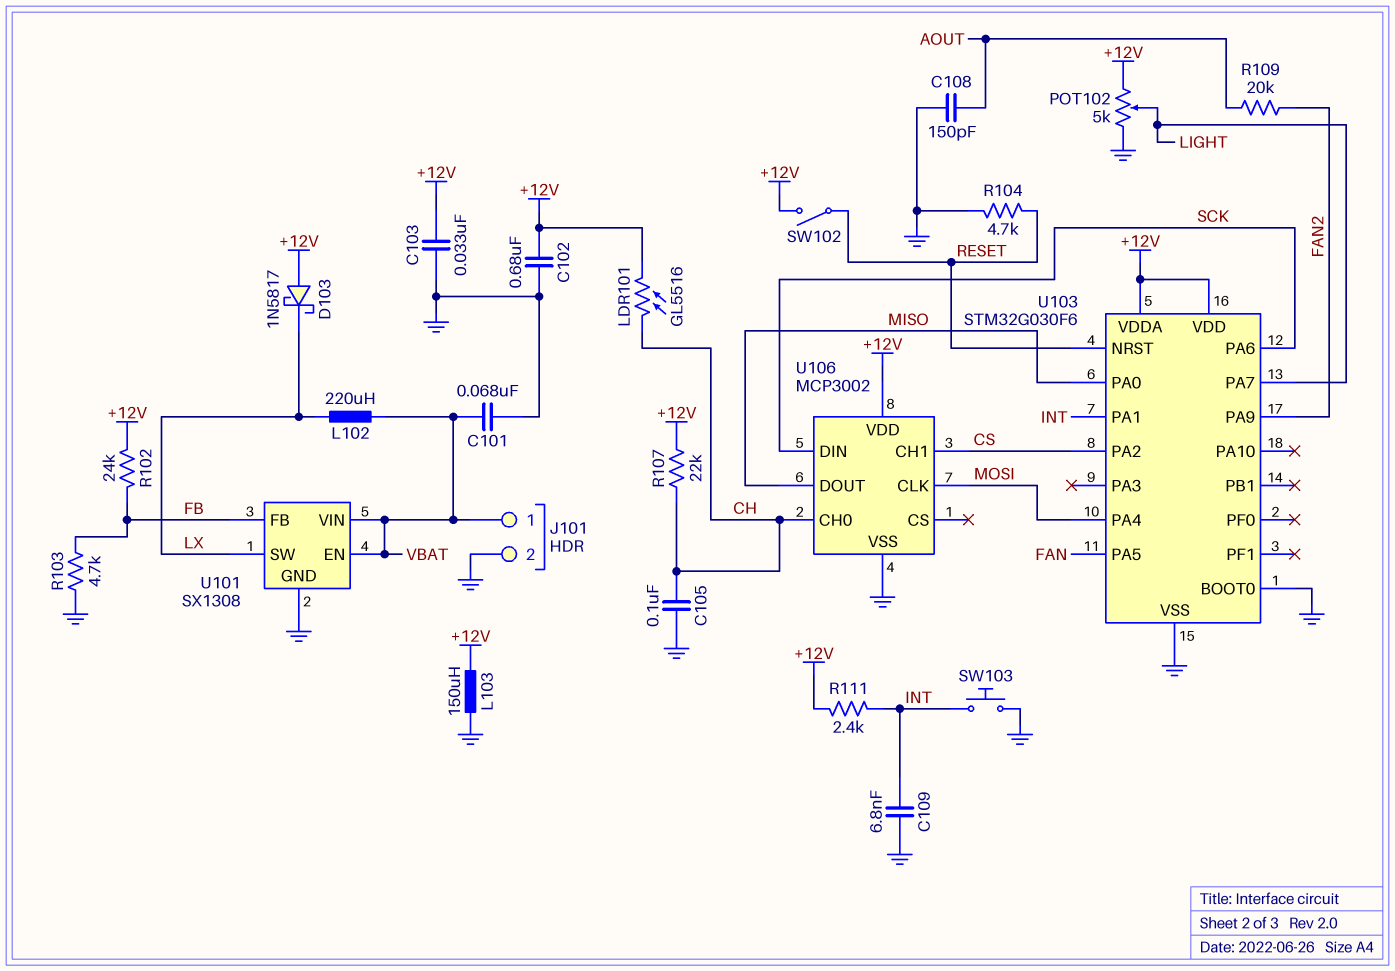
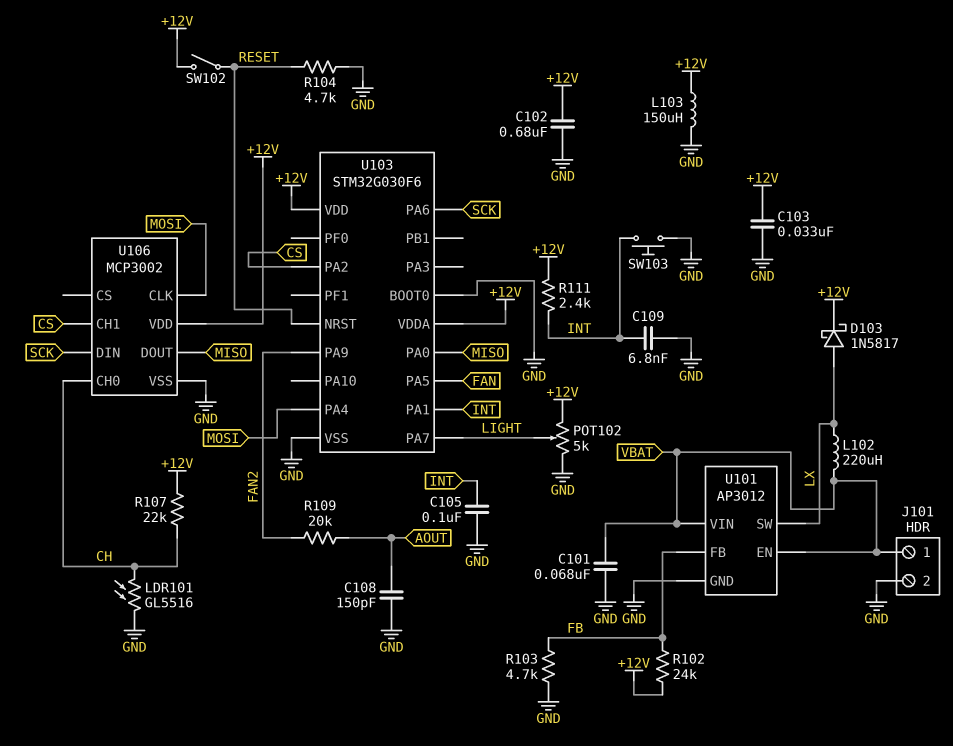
C105: 100nF (CH, GND) -> 100nF (GND, INT)
D103: schottky 1N5817 (A +12V, K LX) -> schottky 1N5817 (A LX, K +12V)
LDR101: GL5516 (+12V, CH) -> GL5516 (CH, GND)
U101: SX1308 -> AP3012

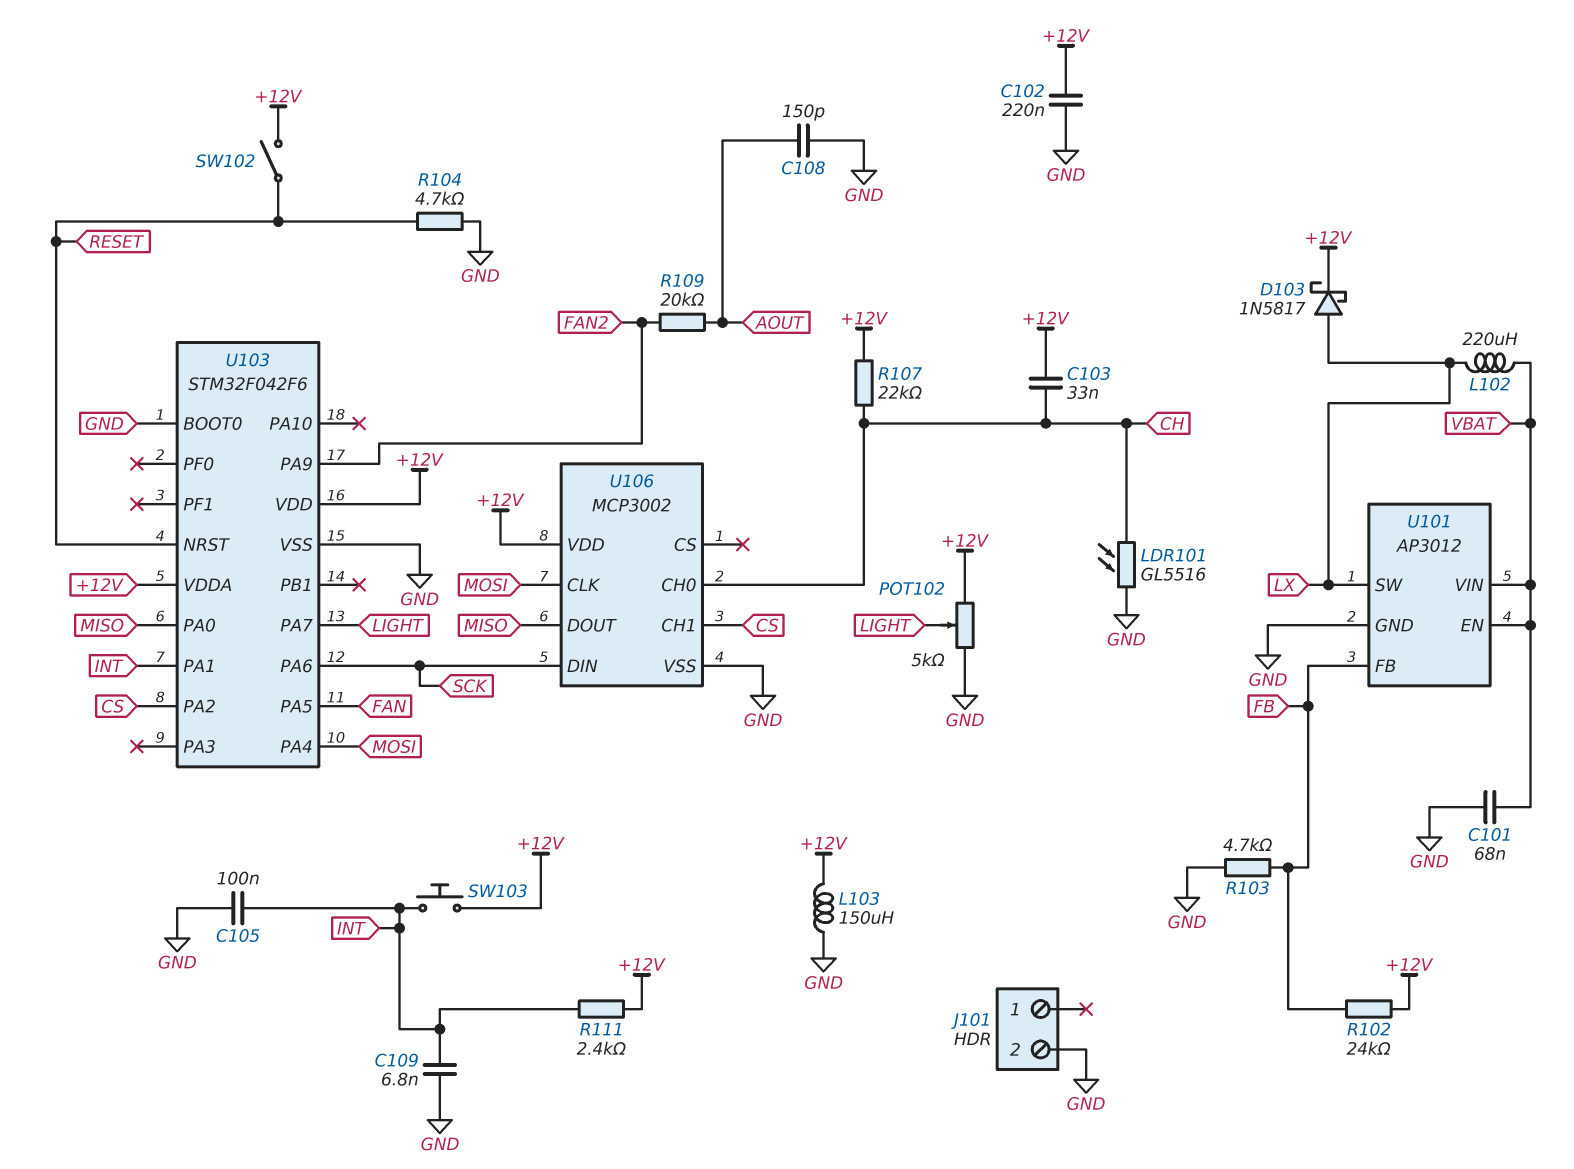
C102: 680nF (+12V, GND) -> 220nF (+12V, GND)
C103: 33nF (+12V, GND) -> 33nF (+12V, CH)
J101 pin 1: VBAT -> none
SW103: button (GND, INT) -> button (+12V, INT)
U103: STM32G030F6 -> STM32F042F6

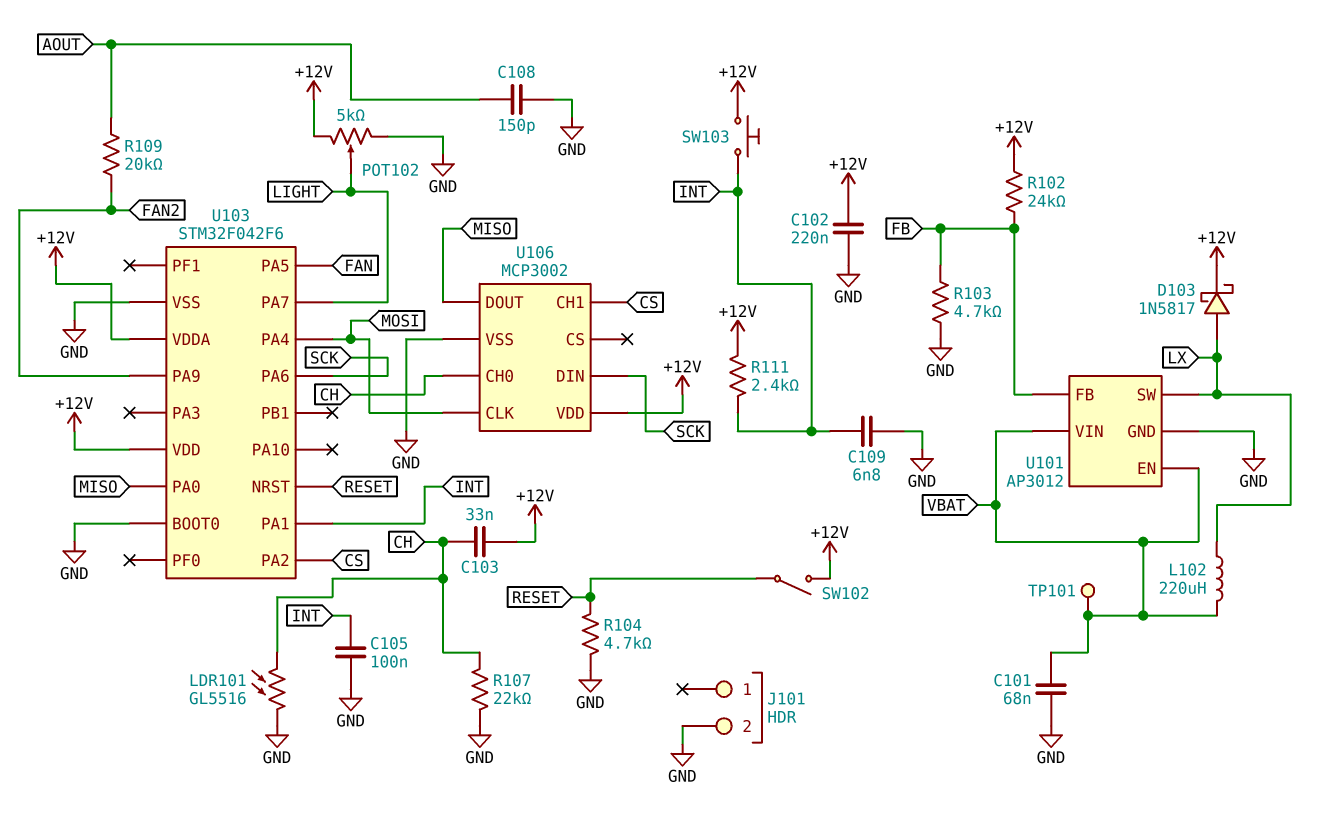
L103: 150uH (+12V, GND) -> none
R107: 22k (+12V, CH) -> 22k (CH, GND)
TP101: none -> test point (VBAT)

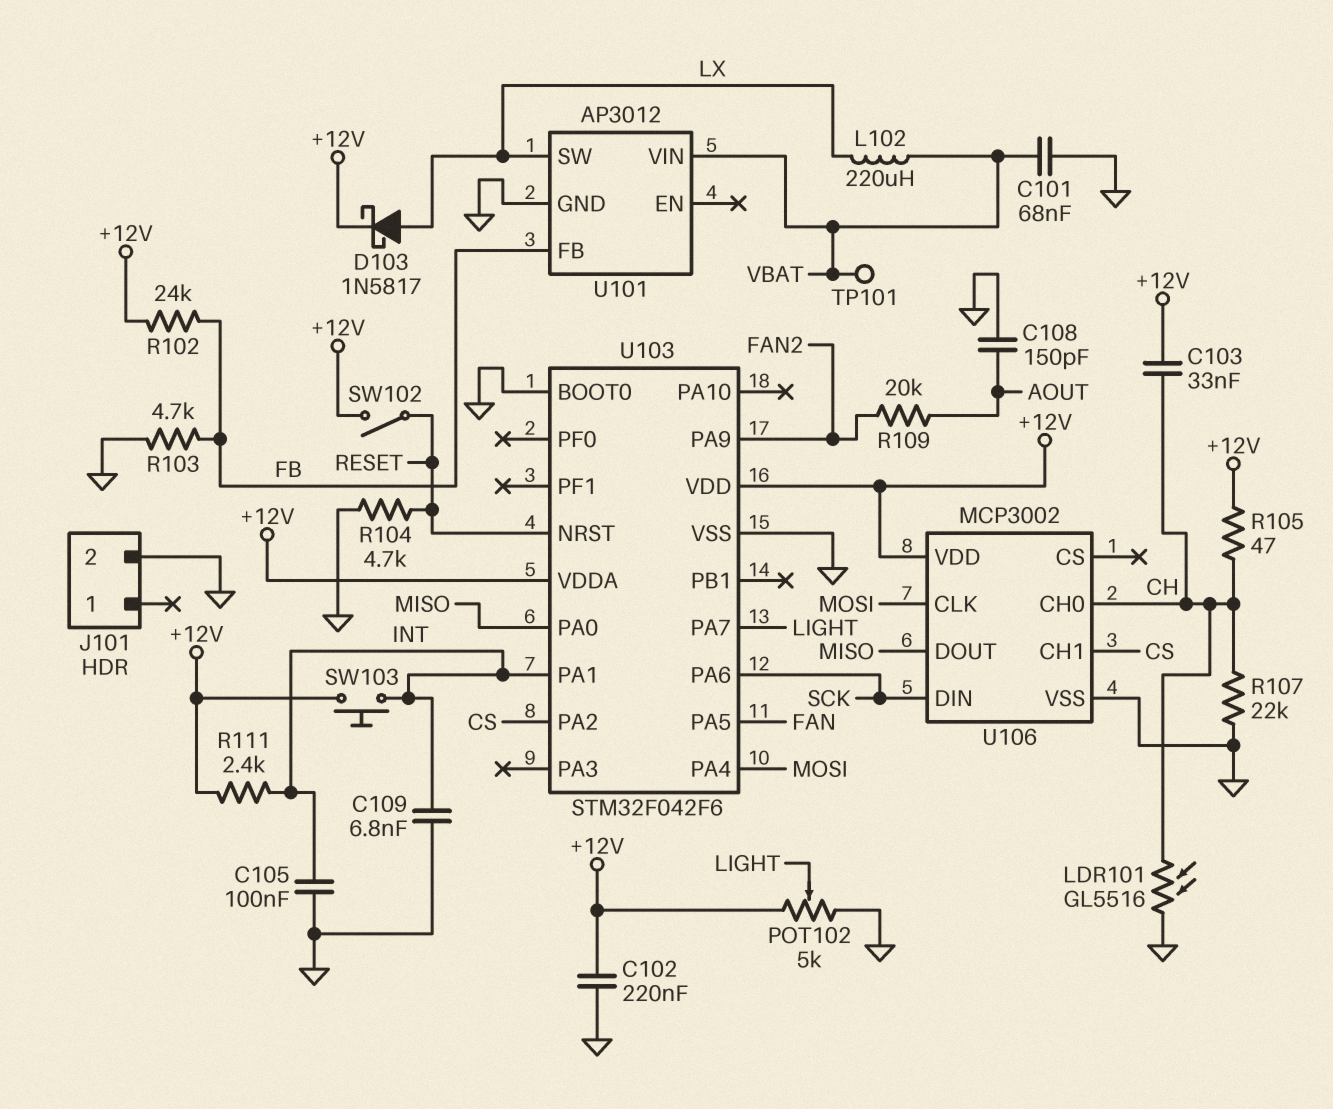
R105: none -> 47 (+12V, CH)
U101 pin EN: VBAT -> none

